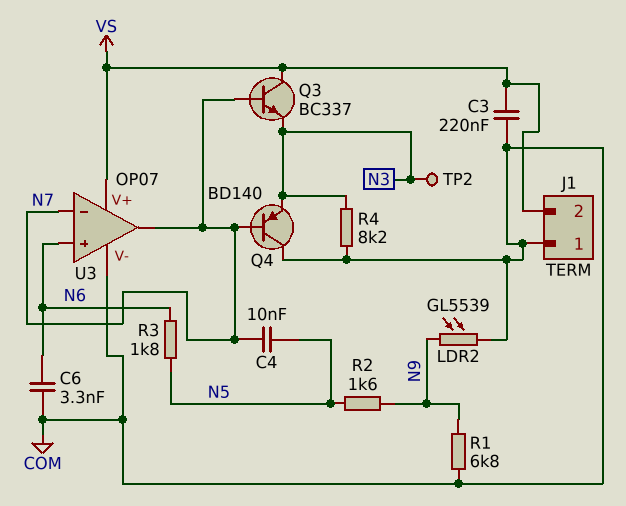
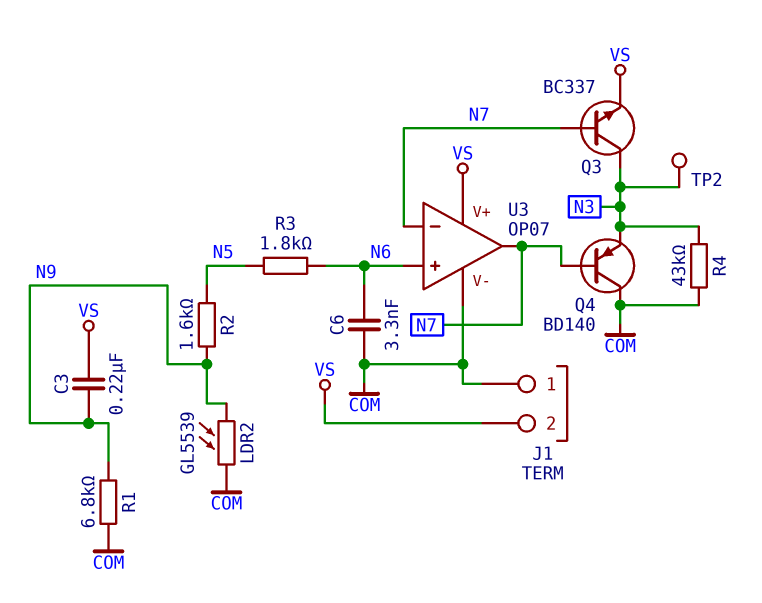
C3: 220nF (COM, VS) -> 220nF (N9, VS)
C4: 10nF (N5, N7) -> none
Q3: NPN BC337 (B N7, C VS, E N3) -> NPN BC337 (B N7, C N3, E VS)
R4: 8.2k (COM, N3) -> 43k (COM, N3)

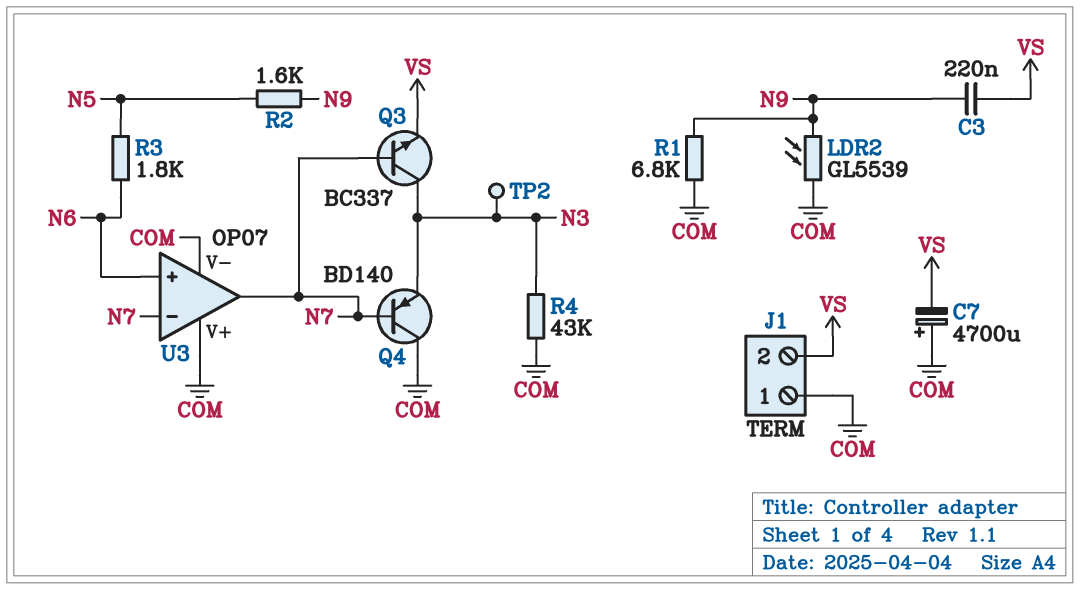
C6: 3.3nF (COM, N6) -> none
C7: none -> 4700uF (plus COM, minus VS)
U3 pin V+: VS -> COM

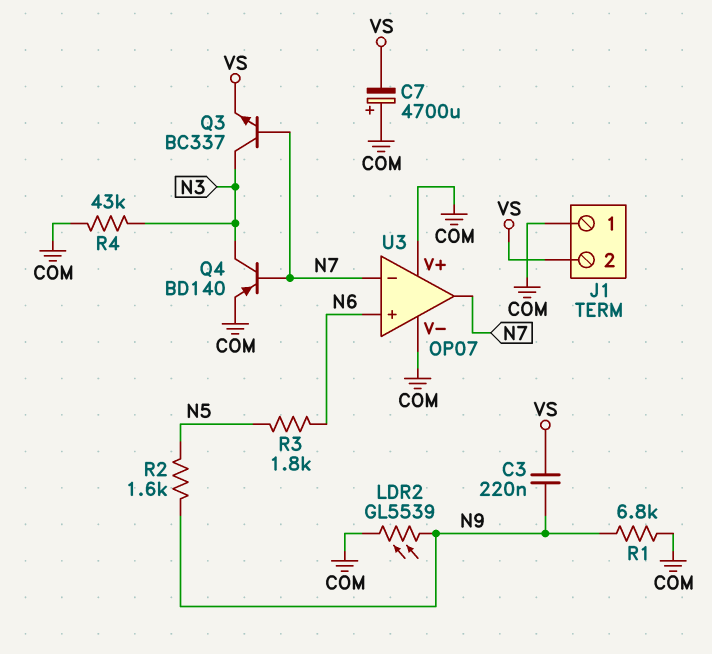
Q4: PNP BD140 (B N7, C COM, E N3) -> PNP BD140 (B N7, C N3, E COM)
TP2: test point (N3) -> none

